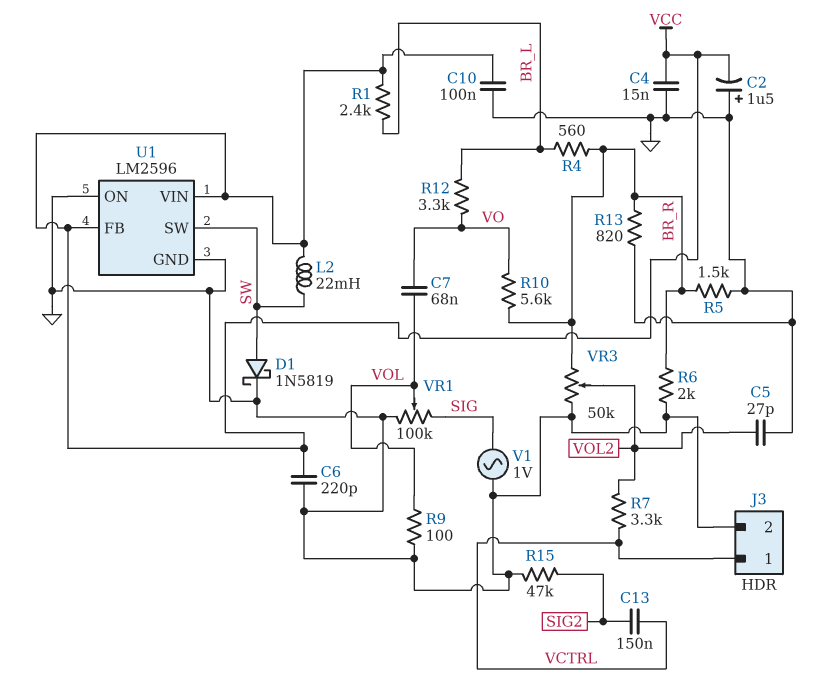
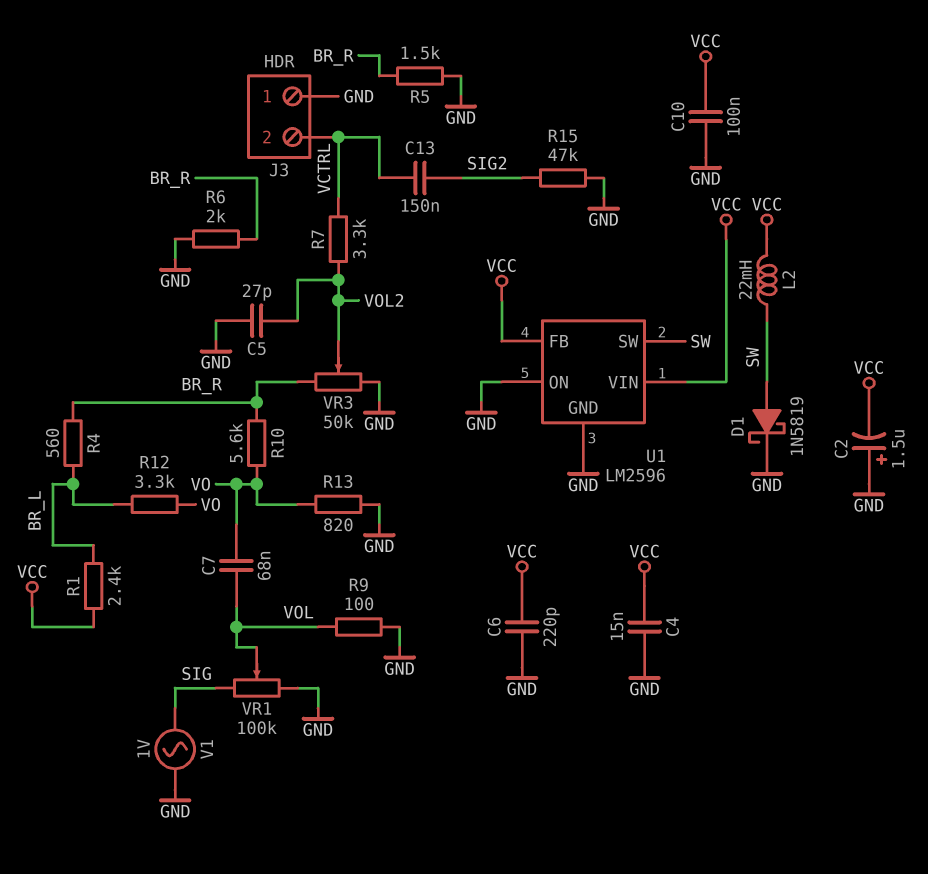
J3 pin 1: VCTRL -> GND
J3 pin 2: GND -> VCTRL
R13: 820 (BR_R, GND) -> 820 (GND, VO)

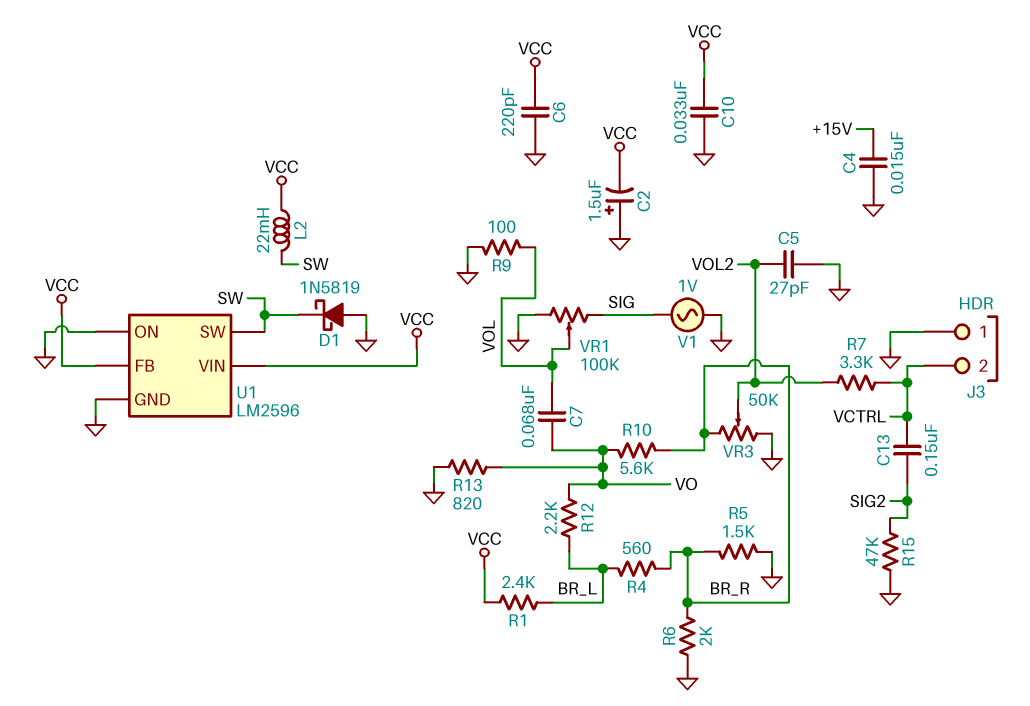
C4: 15nF (GND, VCC) -> 15nF (+15V, GND)
C10: 100nF (GND, VCC) -> 33nF (GND, VCC)
D1: schottky 1N5819 (A SW, K GND) -> schottky 1N5819 (A GND, K SW)
R12: 3.3k (BR_L, VO) -> 2.2k (BR_L, VO)

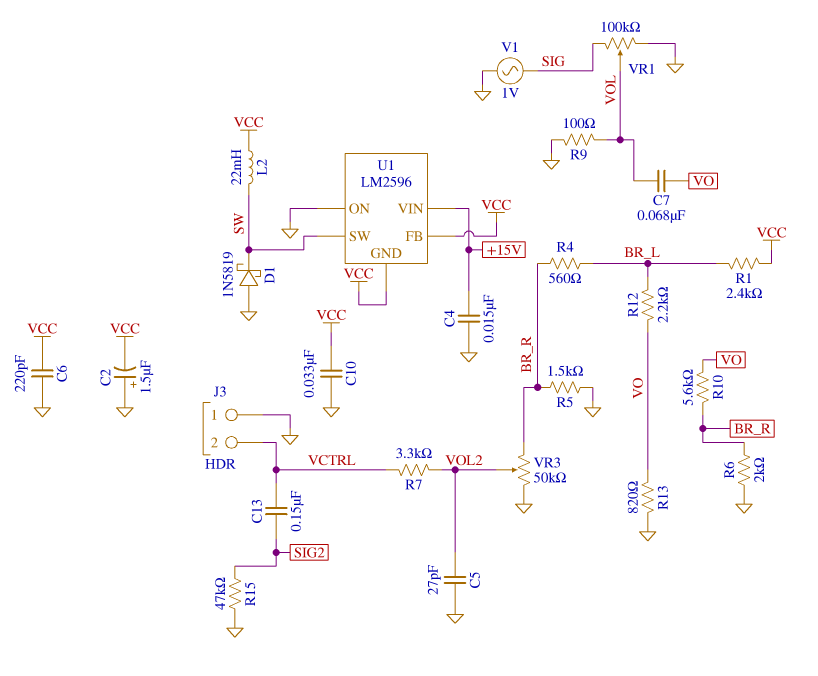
U1 pin GND: GND -> VCC
U1 pin VIN: VCC -> +15V

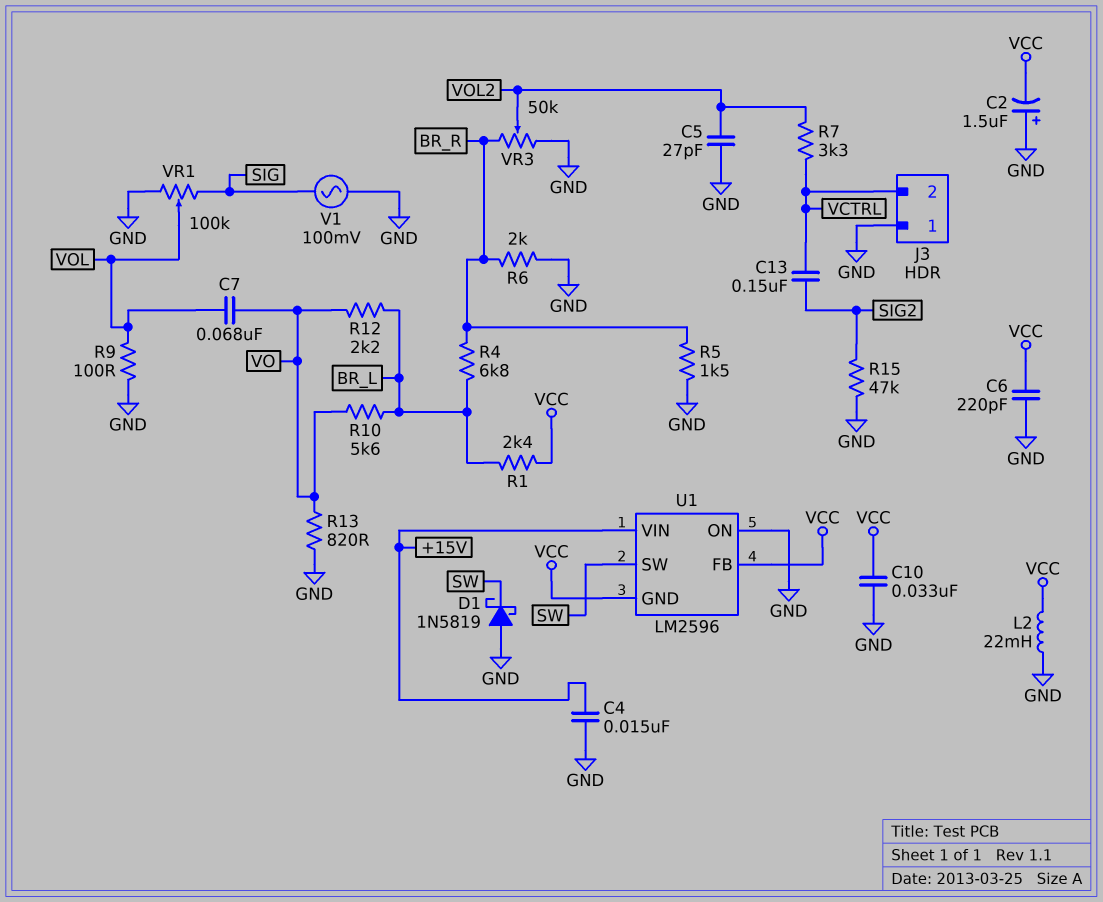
L2: 22mH (SW, VCC) -> 22mH (GND, VCC)
R4: 560 (BR_L, BR_R) -> 6.8k (BR_L, BR_R)
R10: 5.6k (BR_R, VO) -> 5.6k (BR_L, VO)
V1: AC 1V (GND, SIG) -> AC 100mV (GND, SIG)

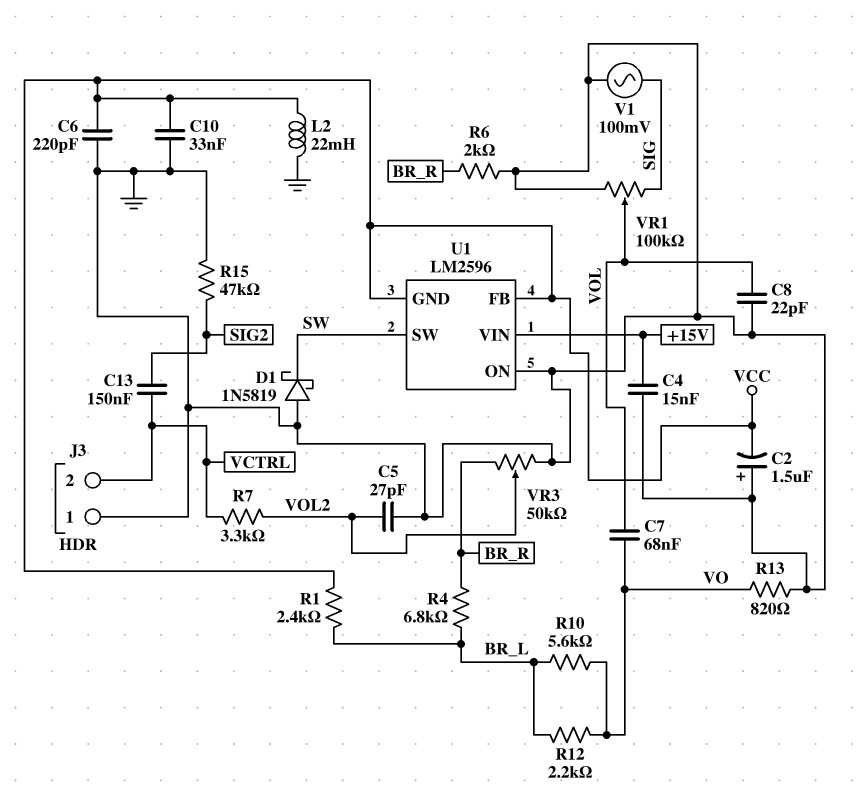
C8: none -> 22pF (GND, VOL)
R5: 1.5k (BR_R, GND) -> none
R9: 100 (GND, VOL) -> none

